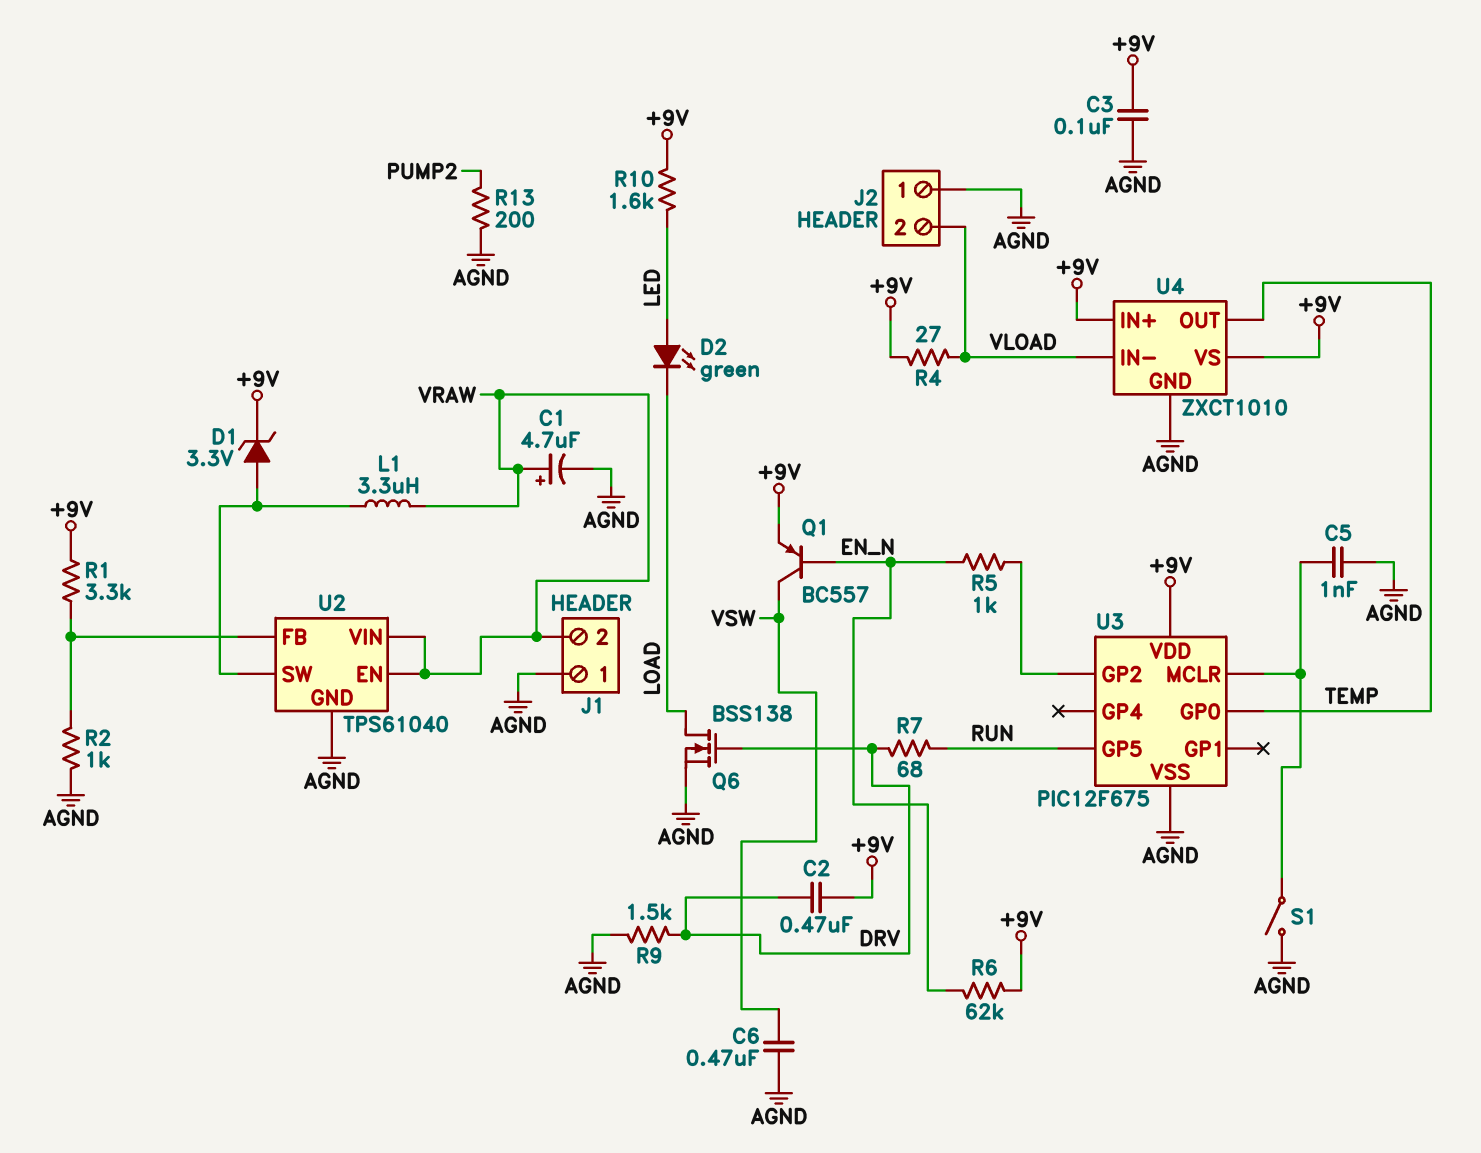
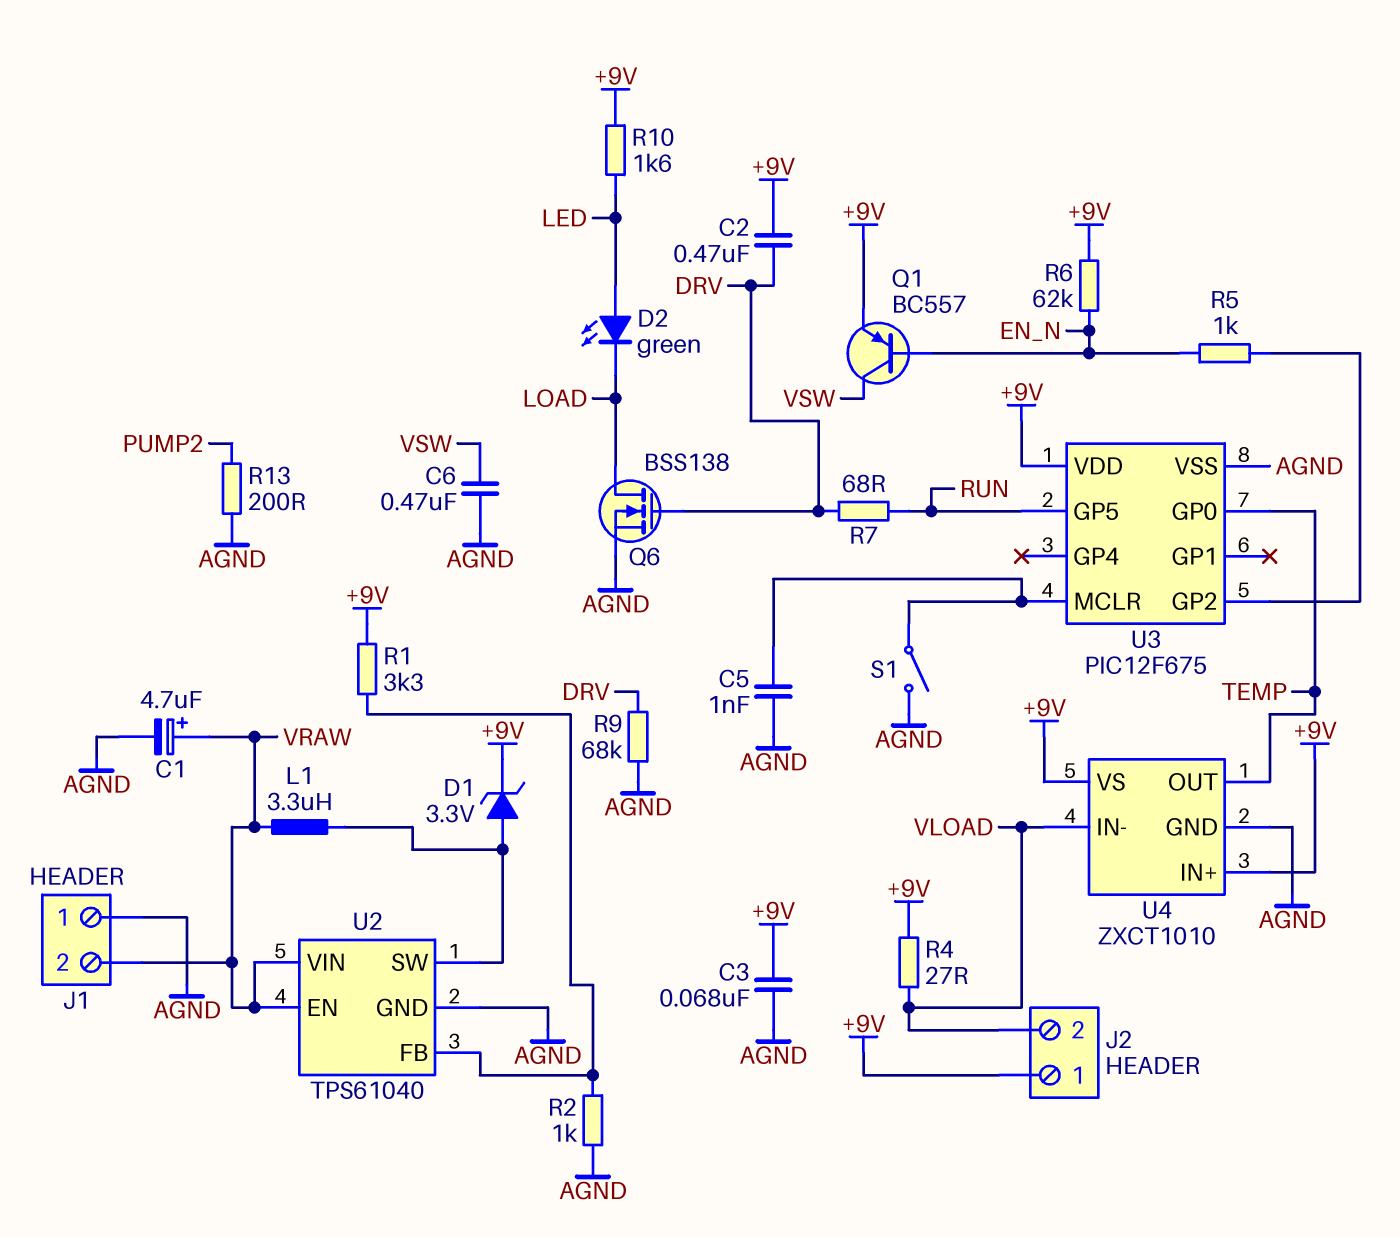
C3: 100nF (+9V, AGND) -> 68nF (+9V, AGND)
J2 pin 1: AGND -> +9V
R9: 1.5k (AGND, DRV) -> 68k (AGND, DRV)

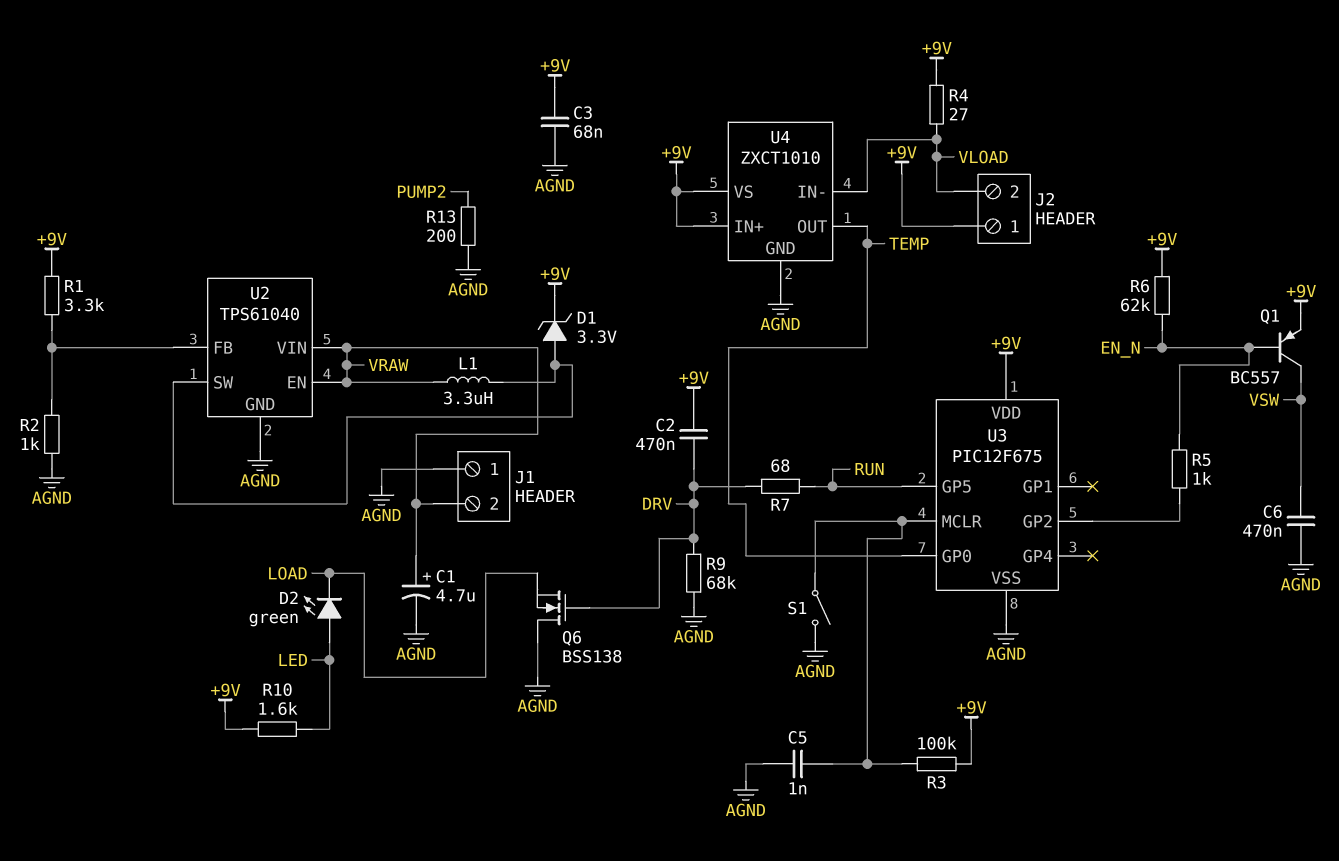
Q6: NMOS BSS138 (G DRV, D LOAD, S AGND) -> NMOS BSS138 (G DRV, D AGND, S LOAD)
R3: none -> 100k (+9V, U3/MCLR)

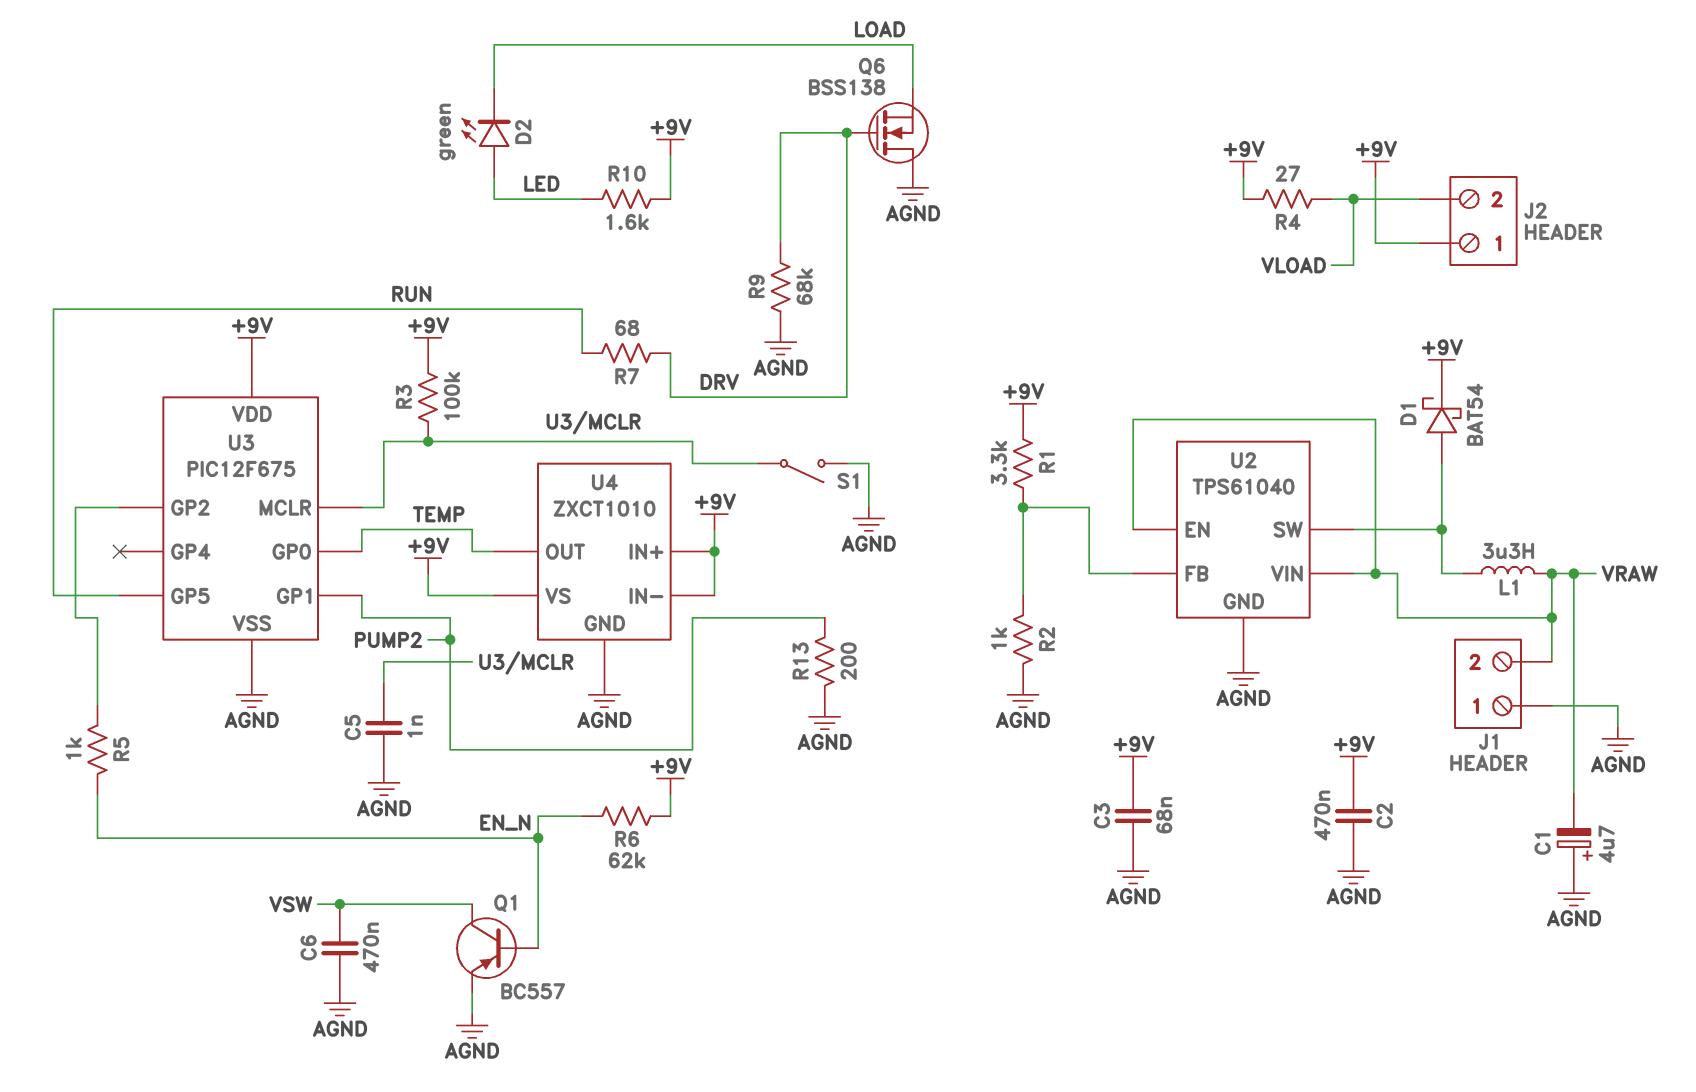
C1: 4.7uF (plus VRAW, minus AGND) -> 4.7uF (plus AGND, minus VRAW)
C2: 470nF (+9V, DRV) -> 470nF (+9V, AGND)
D1: zener 3.3V (A U2/SW, K +9V) -> schottky BAT54 (A U2/SW, K +9V)
Q1: PNP BC557 (B EN_N, C VSW, E +9V) -> PNP BC557 (B EN_N, C VSW, E AGND)
U3 pin GP1: none -> PUMP2
U4 pin IN-: VLOAD -> +9V

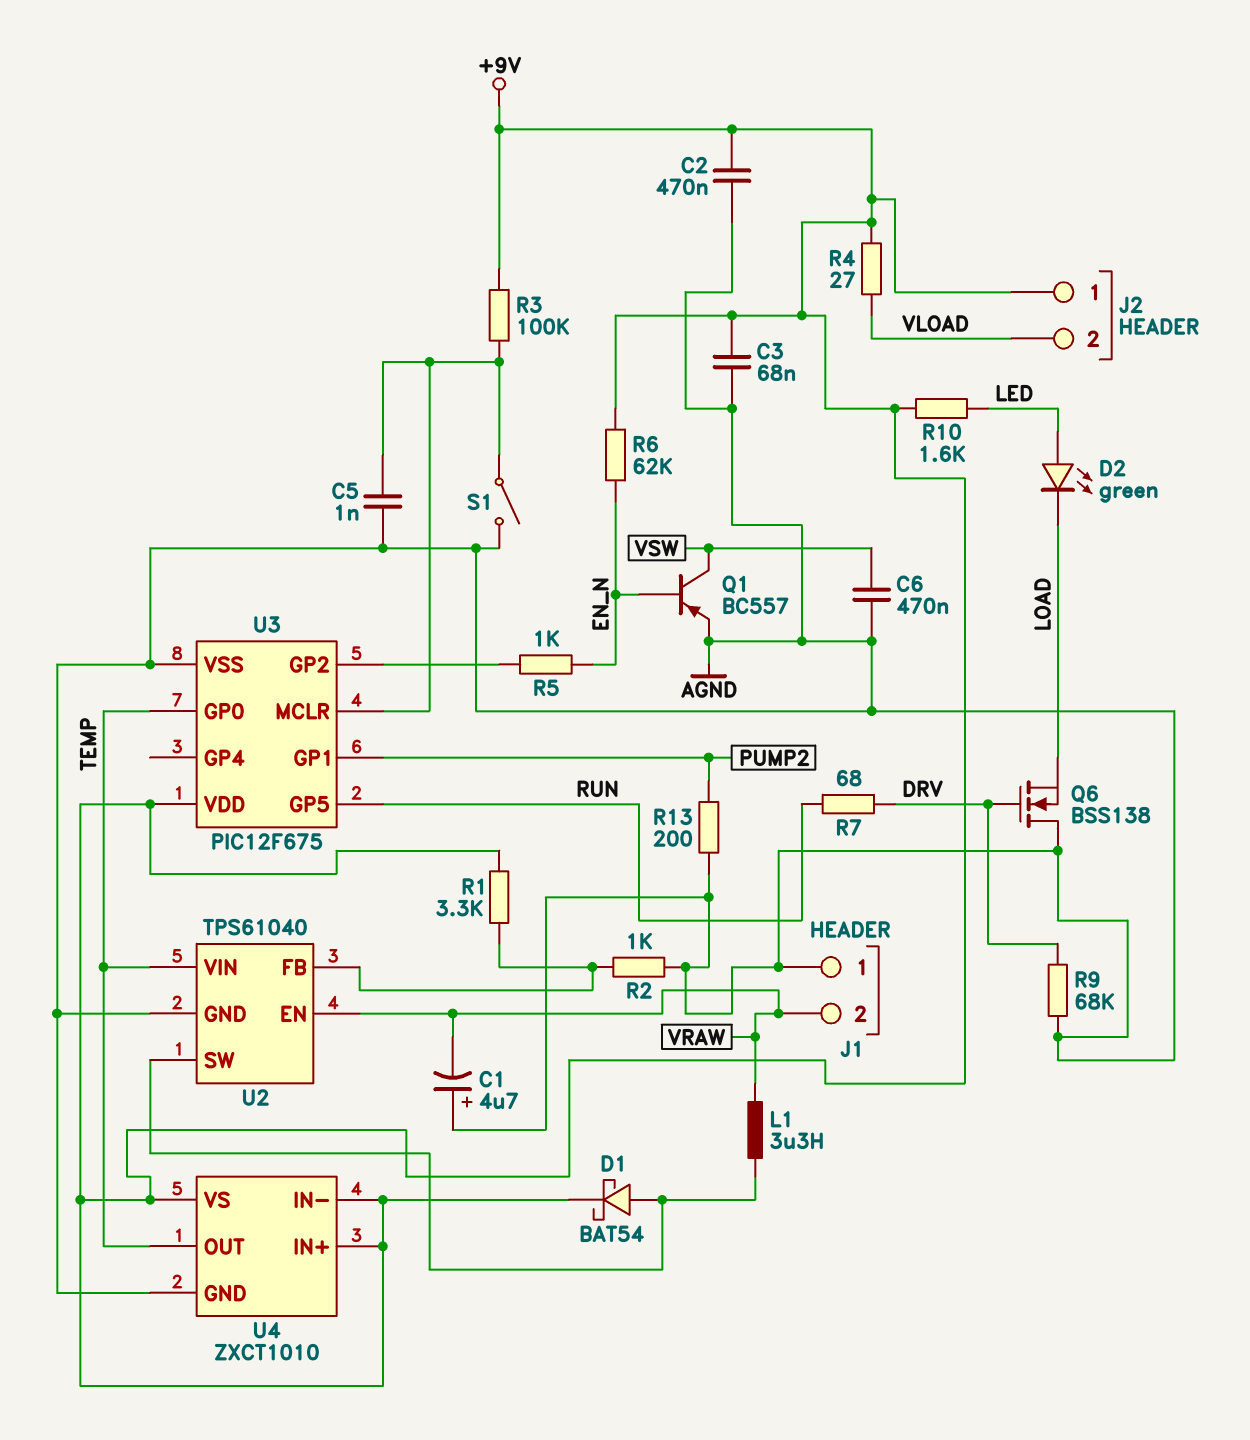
U2 pin VIN: VRAW -> TEMP

